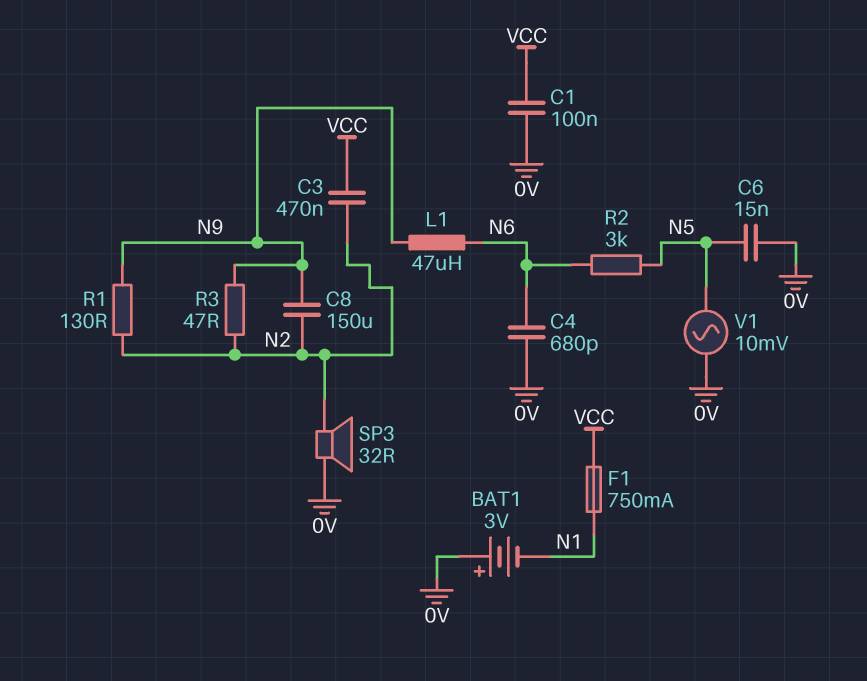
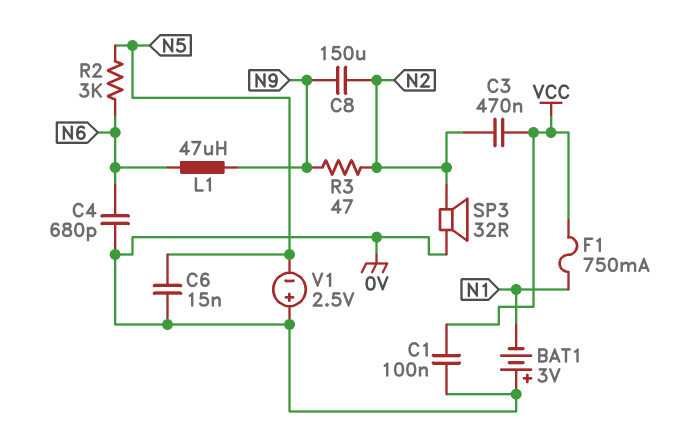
R1: 130 (N2, N9) -> none
V1: AC 10mV (0V, N5) -> 2.5V (plus 0V, minus N5)

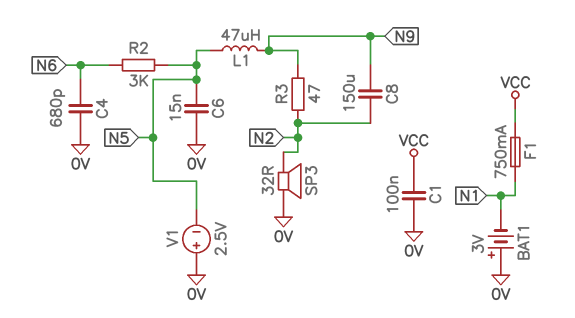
C3: 470nF (N2, VCC) -> none
L1: 47uH (N6, N9) -> 47uH (N5, N9)

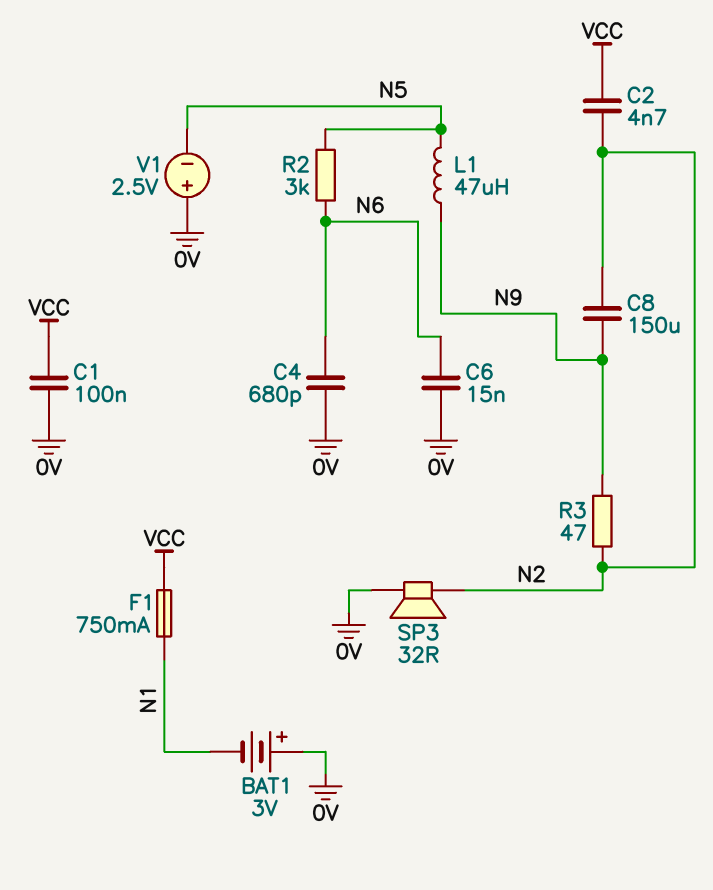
C2: none -> 4.7nF (N2, VCC)
C6: 15nF (0V, N5) -> 15nF (0V, N6)

